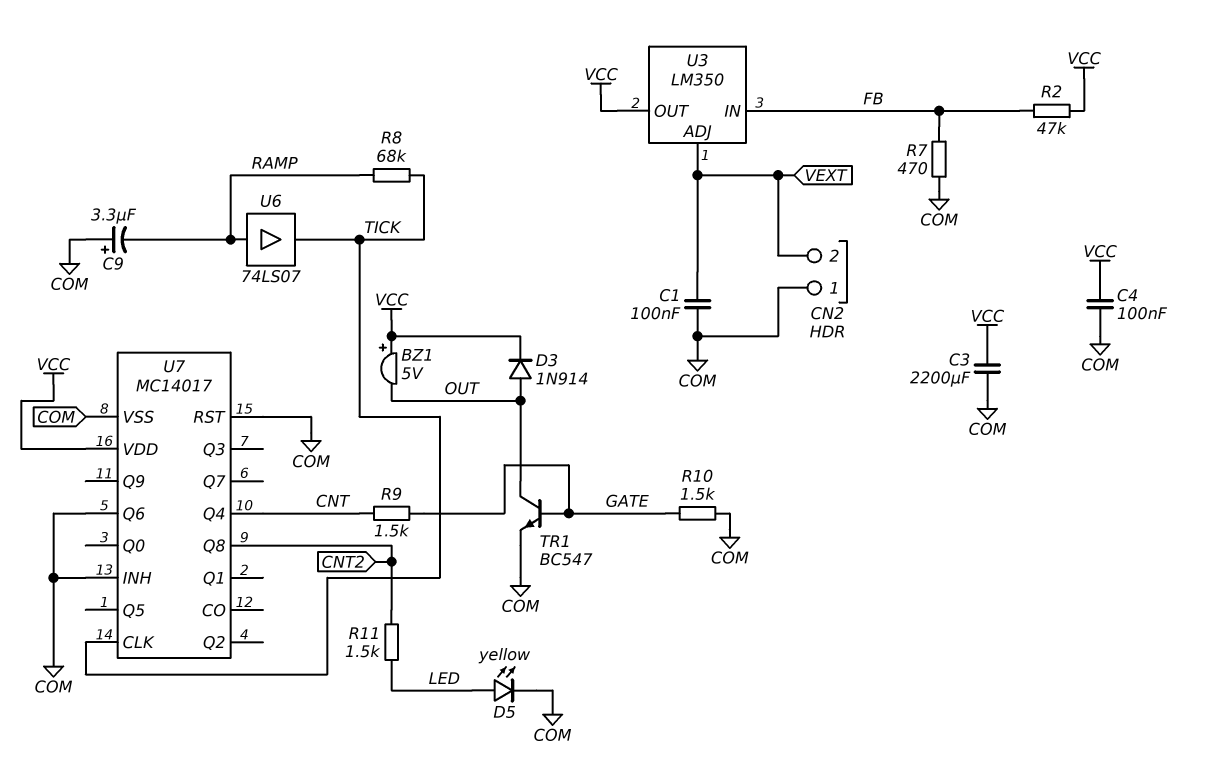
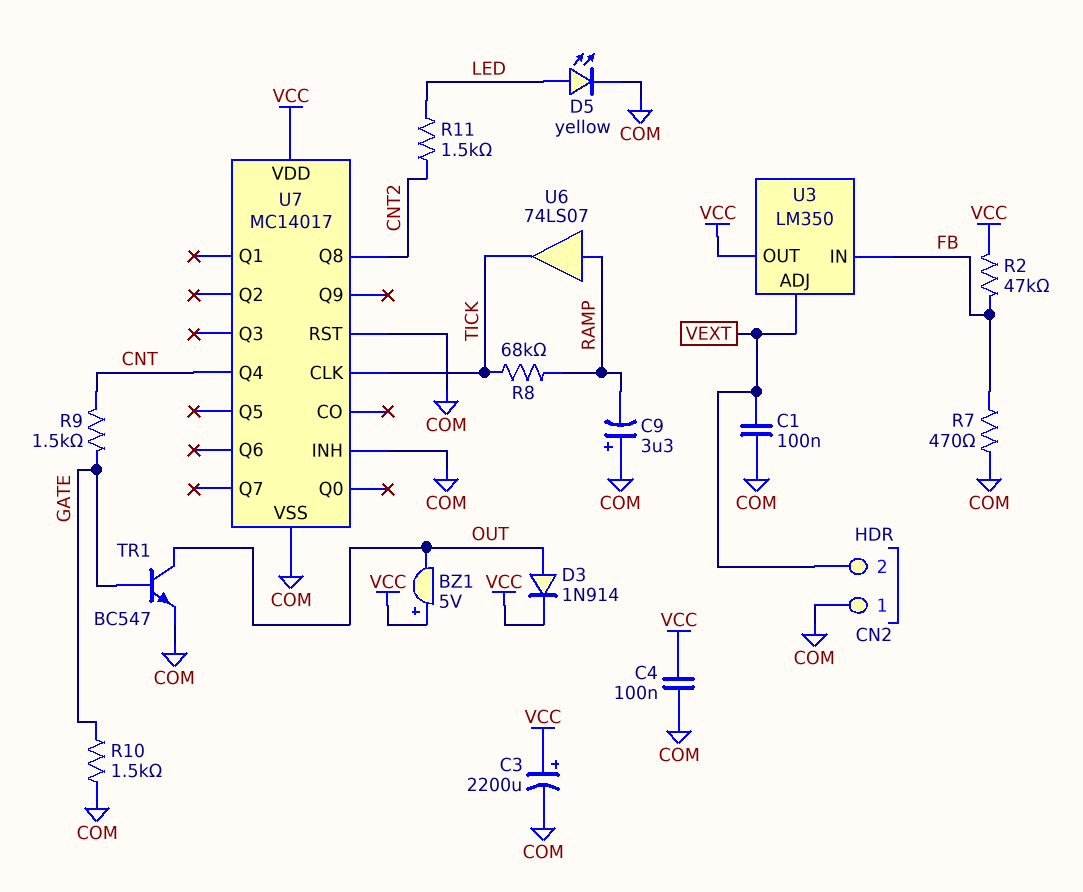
C3: 2200uF (COM, VCC) -> 2200uF (plus VCC, minus COM)
U7 pin Q6: COM -> none

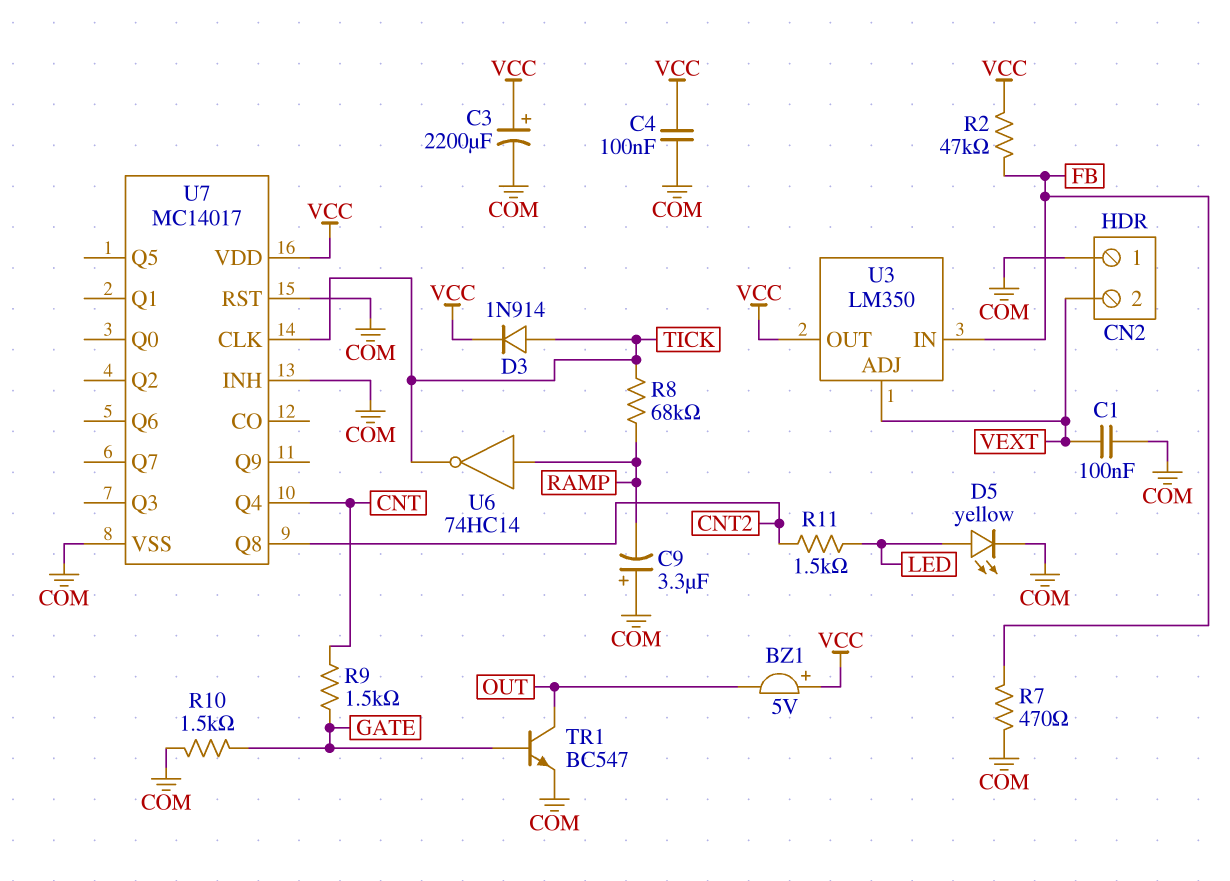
D3: diode 1N914 (A OUT, K VCC) -> diode 1N914 (A TICK, K VCC)
U6: buffer 74LS07 (in RAMP, out TICK) -> NOT 74HC14 (in RAMP, out TICK)

